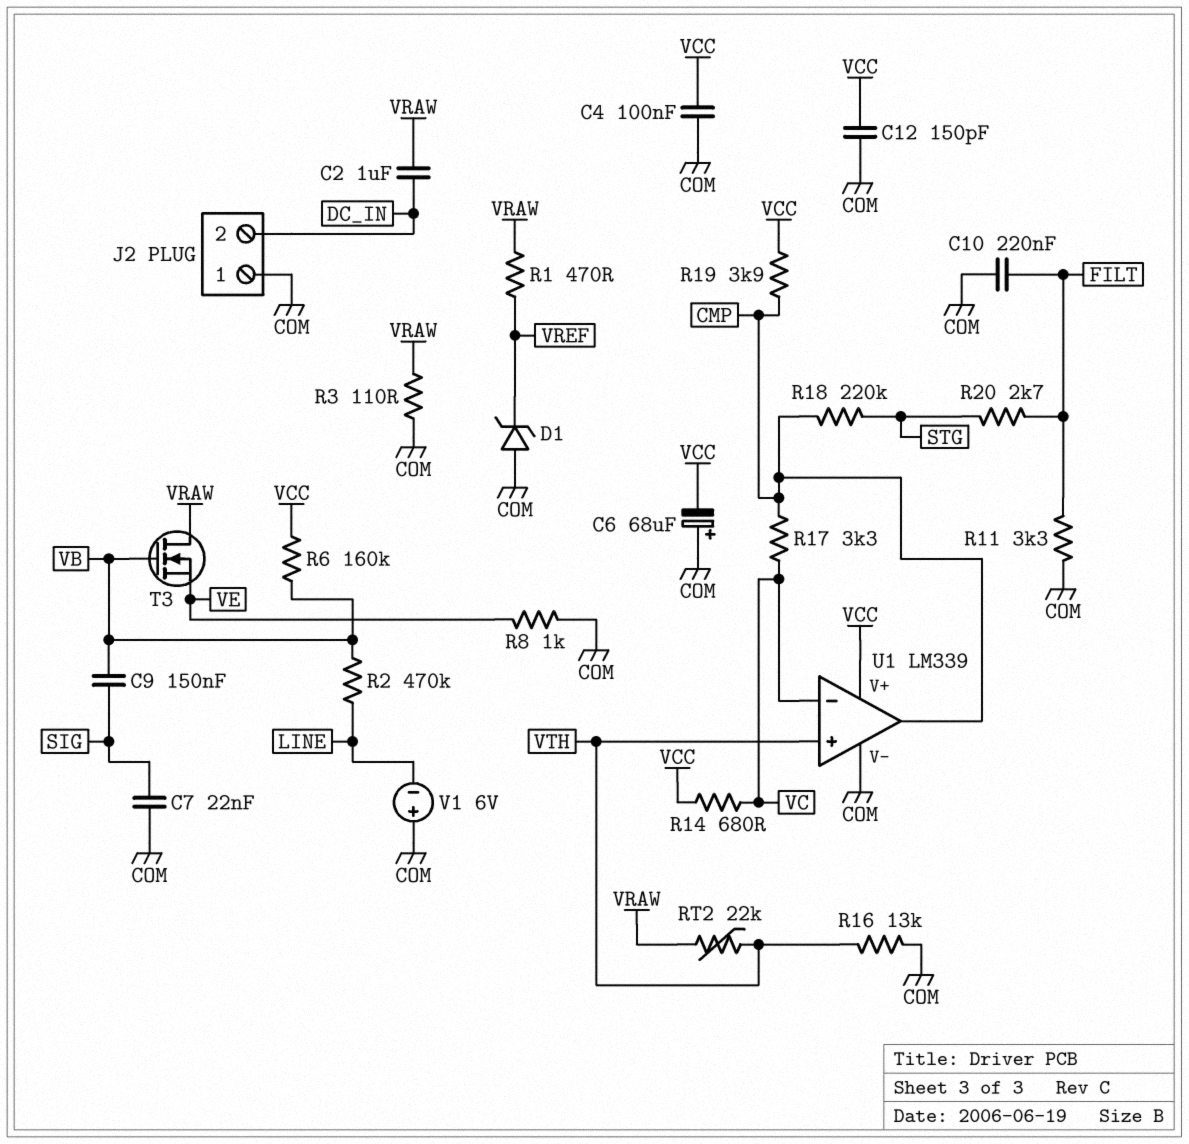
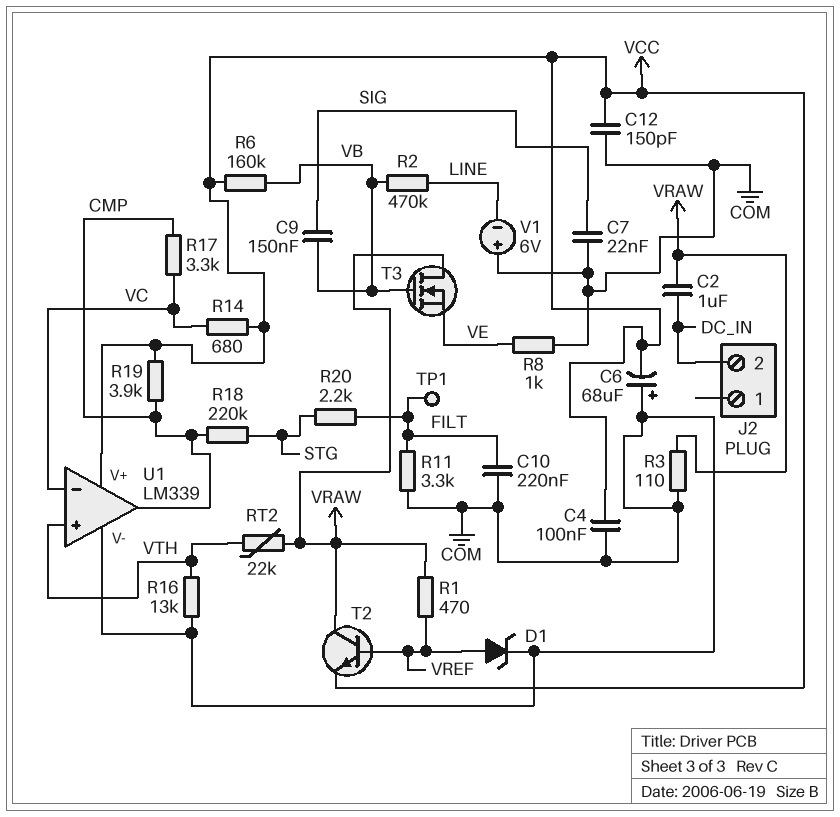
D1: zener (A COM, K VREF) -> zener (A VREF, K COM)
J2 pin 1: COM -> none
R20: 2.7k (FILT, STG) -> 2.2k (FILT, STG)
T2: none -> NPN (B VREF, C VRAW, E VCC)
TP1: none -> test point (FILT)

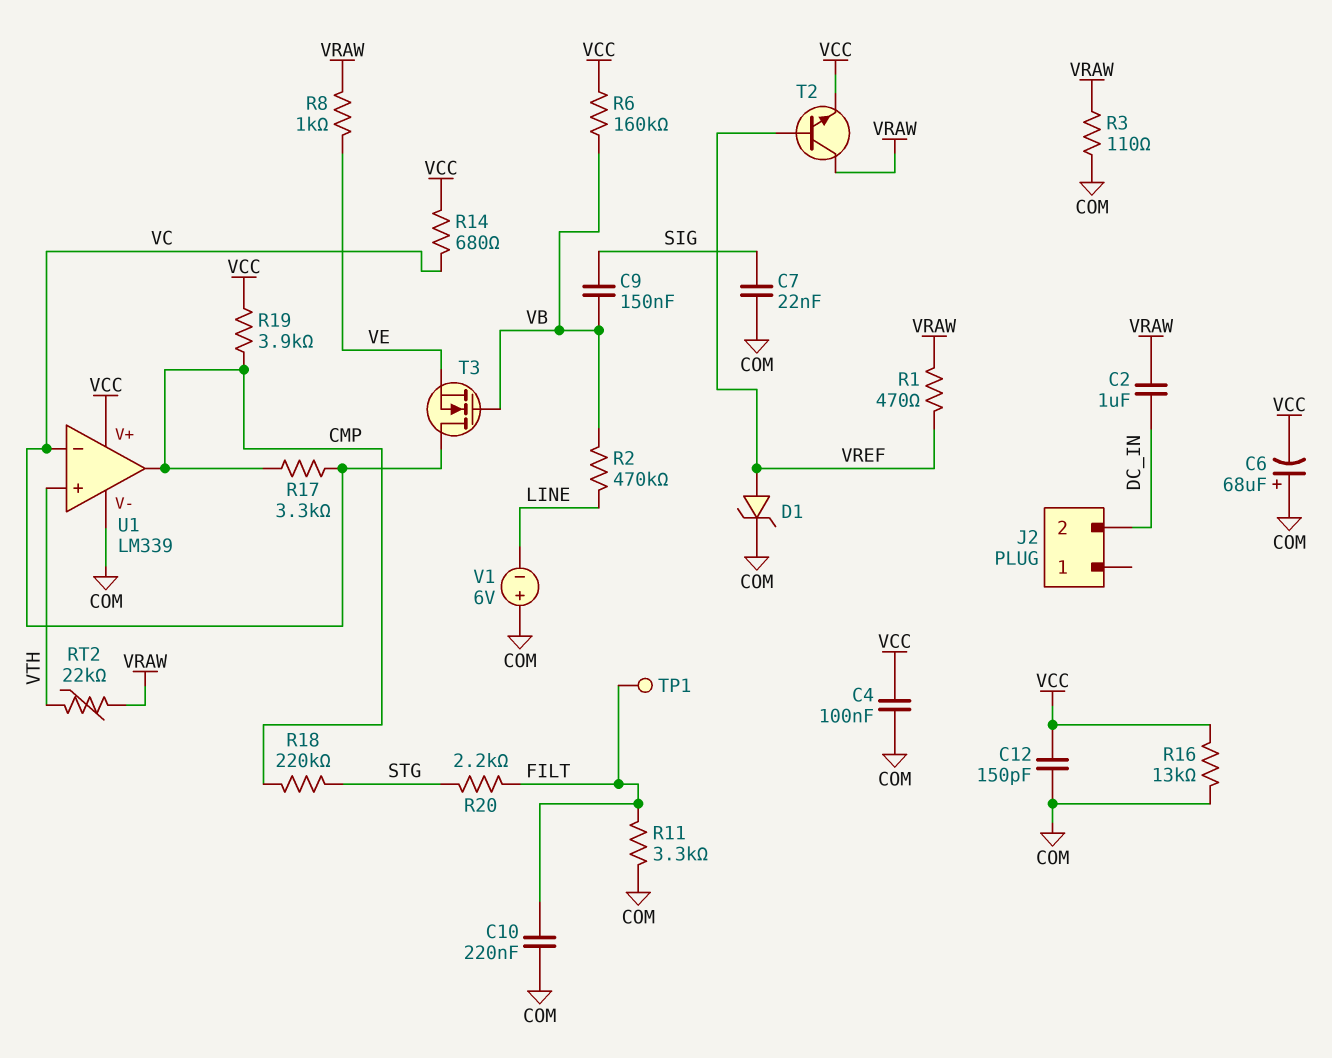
R8: 1k (COM, VE) -> 1k (VE, VRAW)
R16: 13k (COM, VTH) -> 13k (COM, VCC)
T3: NMOS (G VB, D VRAW, S VE) -> NMOS (G VB, D VC, S VE)

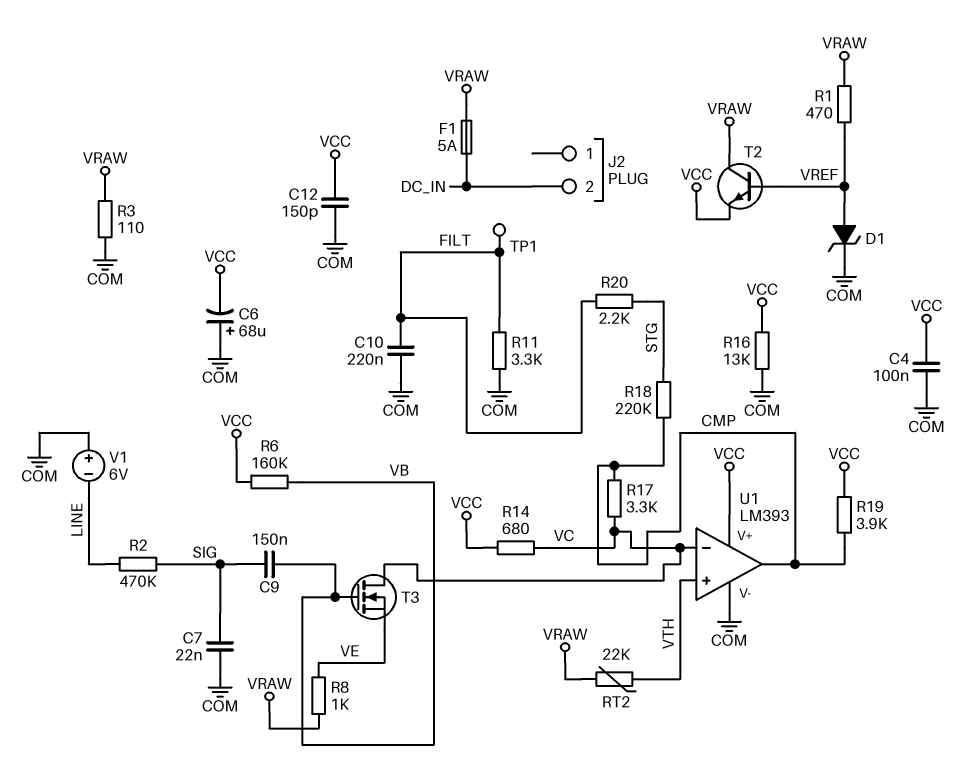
C2: 1uF (DC_IN, VRAW) -> none
F1: none -> 5A (DC_IN, VRAW)
R2: 470k (LINE, VB) -> 470k (LINE, SIG)
U1: LM339 -> LM393

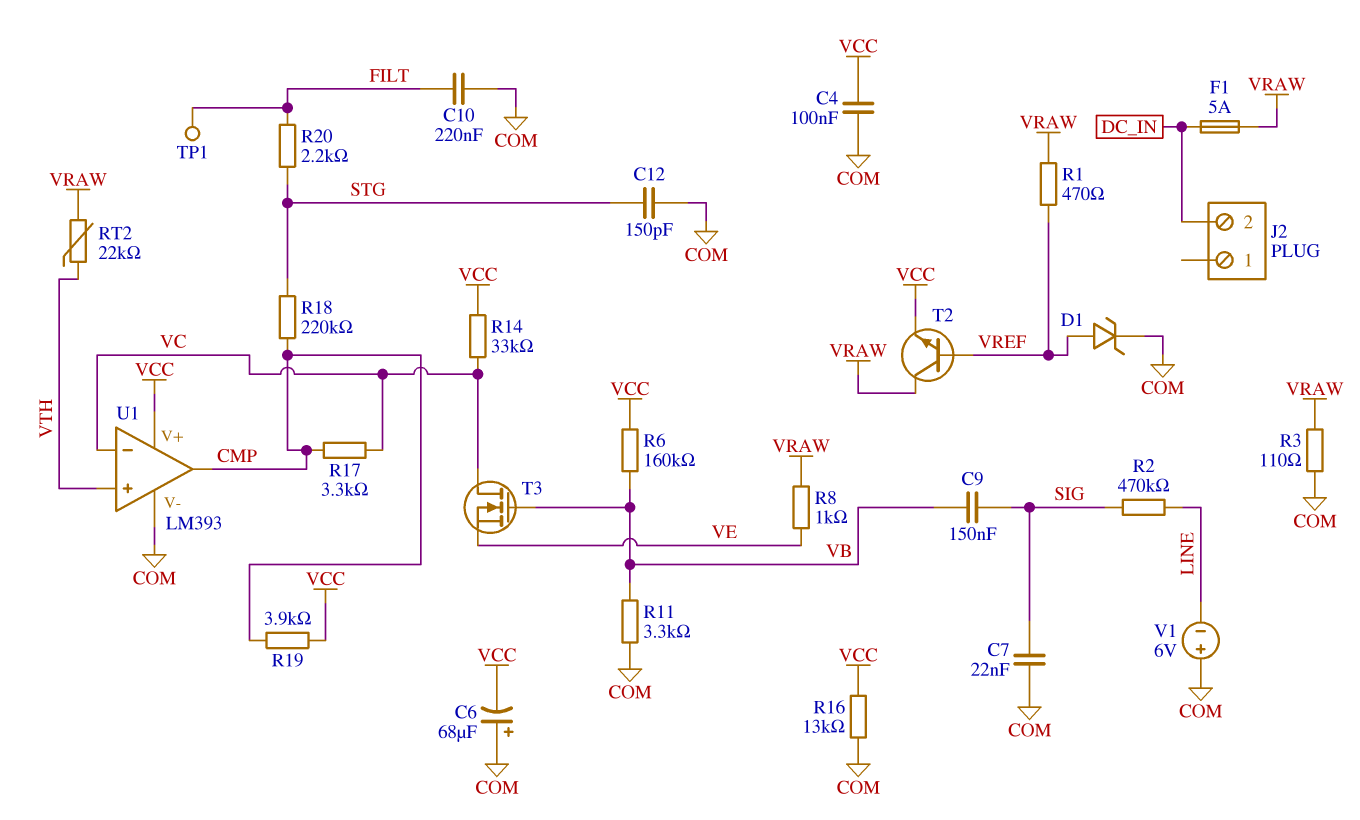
C12: 150pF (COM, VCC) -> 150pF (COM, STG)
R11: 3.3k (COM, FILT) -> 3.3k (COM, VB)
R14: 680 (VC, VCC) -> 33k (VC, VCC)

